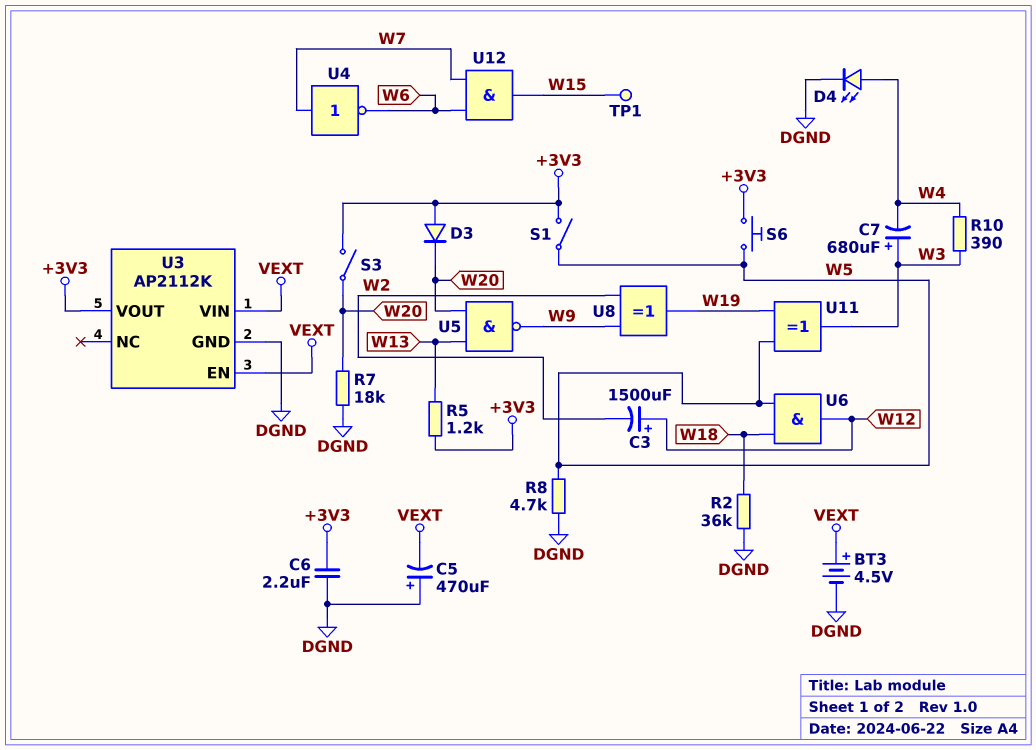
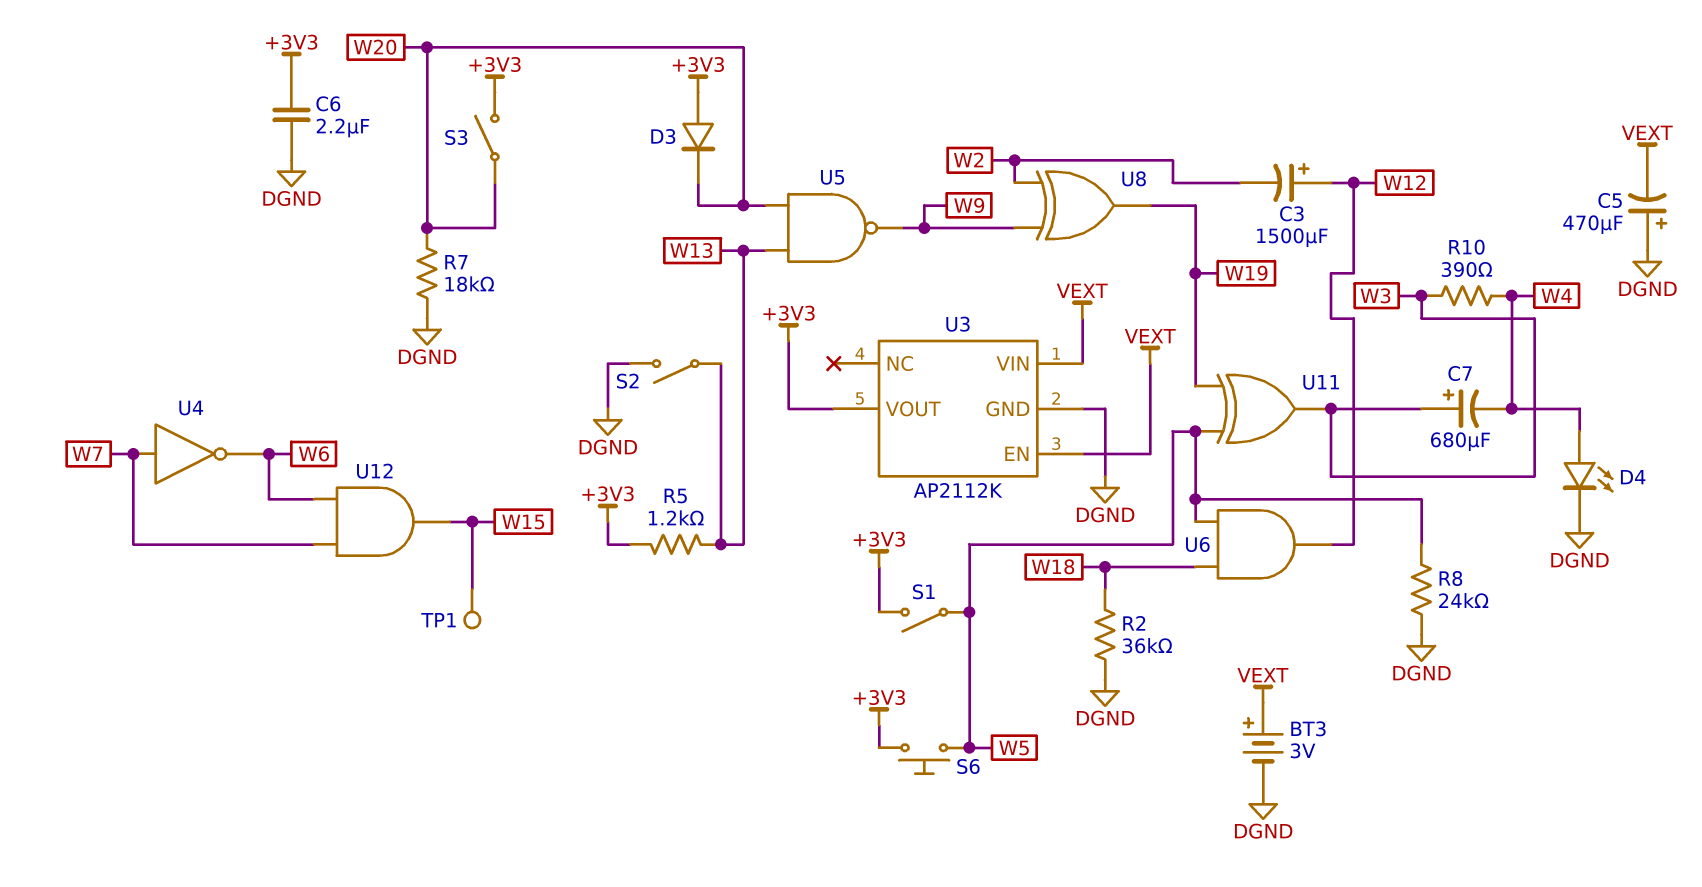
BT3: 4.5V (plus VEXT, minus DGND) -> 3V (plus VEXT, minus DGND)
R8: 4.7k (DGND, W5) -> 24k (DGND, W5)
S2: none -> switch (DGND, W13)

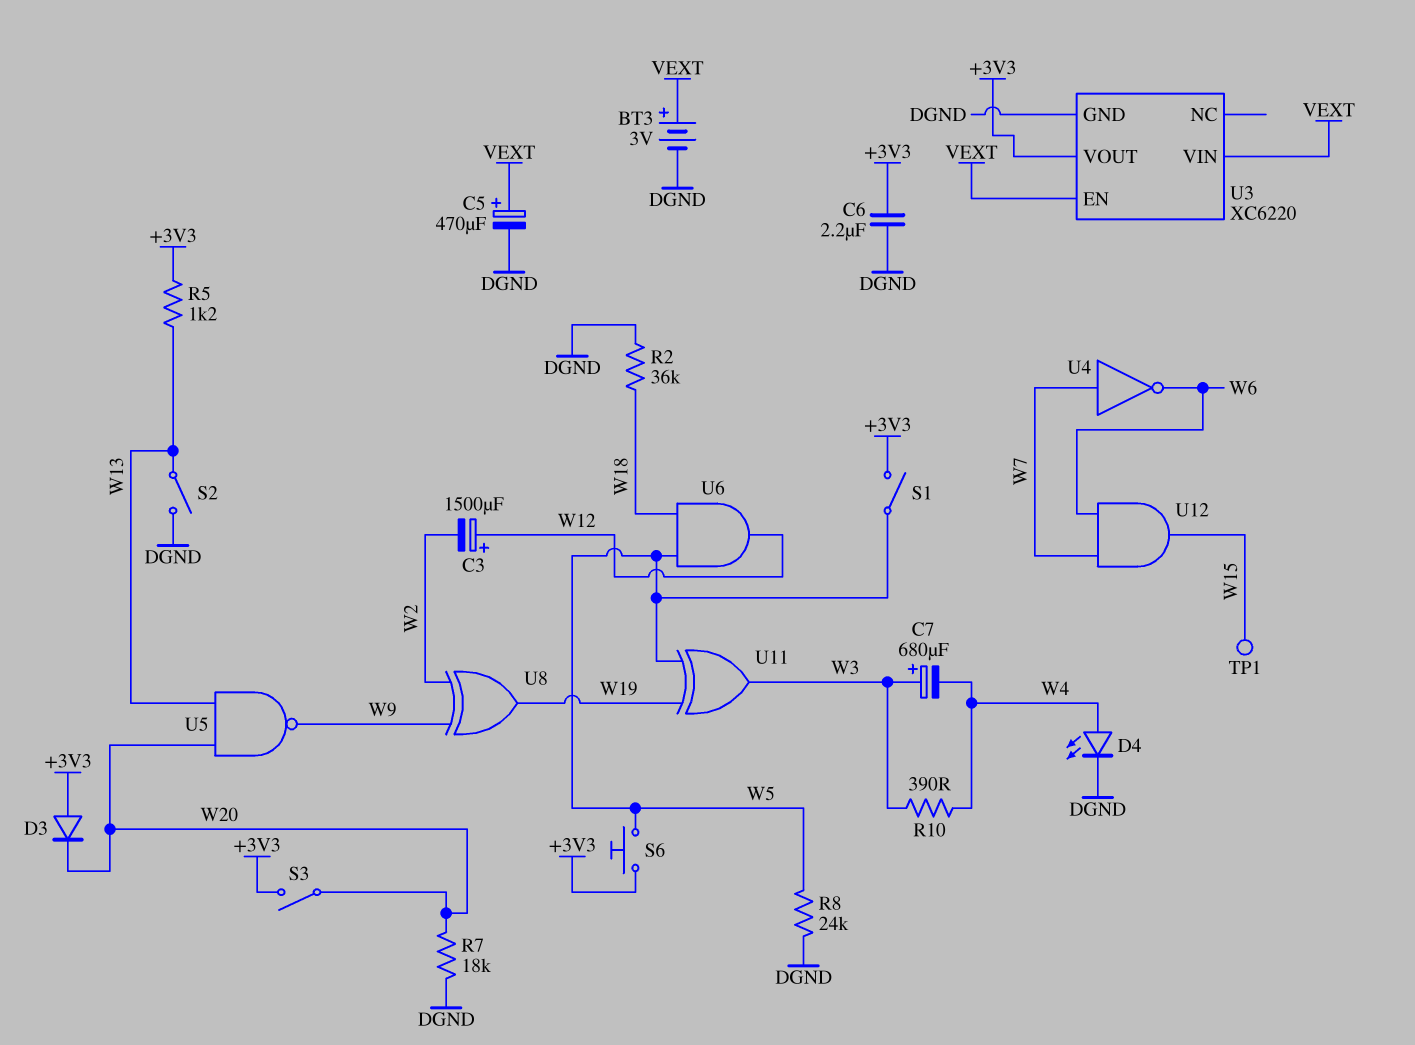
C5: 470uF (plus DGND, minus VEXT) -> 470uF (plus VEXT, minus DGND)
U3: AP2112K -> XC6220

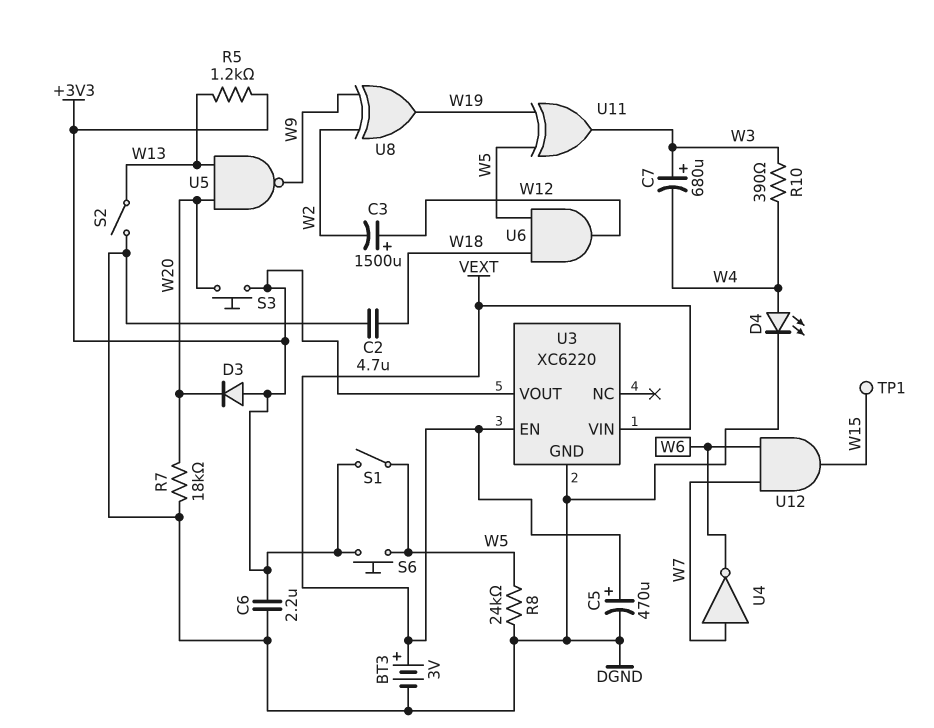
C2: none -> 4.7uF (DGND, W18)
R2: 36k (DGND, W18) -> none
S3: switch (+3V3, W20) -> button (+3V3, W20)

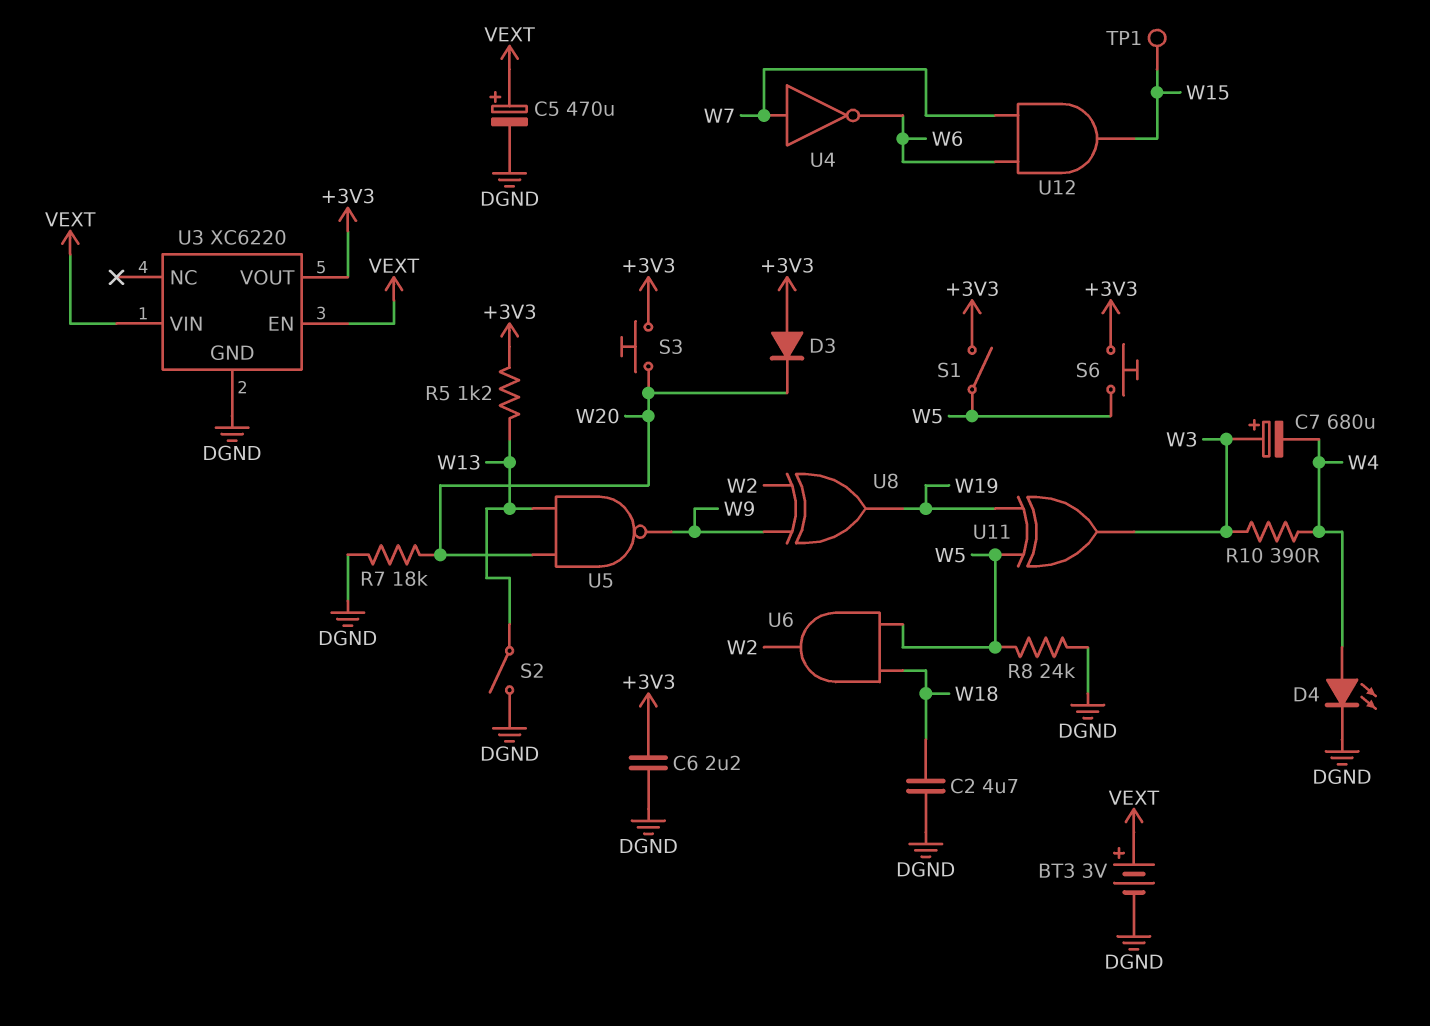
C3: 1500uF (plus W12, minus W2) -> none
U6: AND (in W5, in W18, out W12) -> AND (in W5, in W18, out W2)

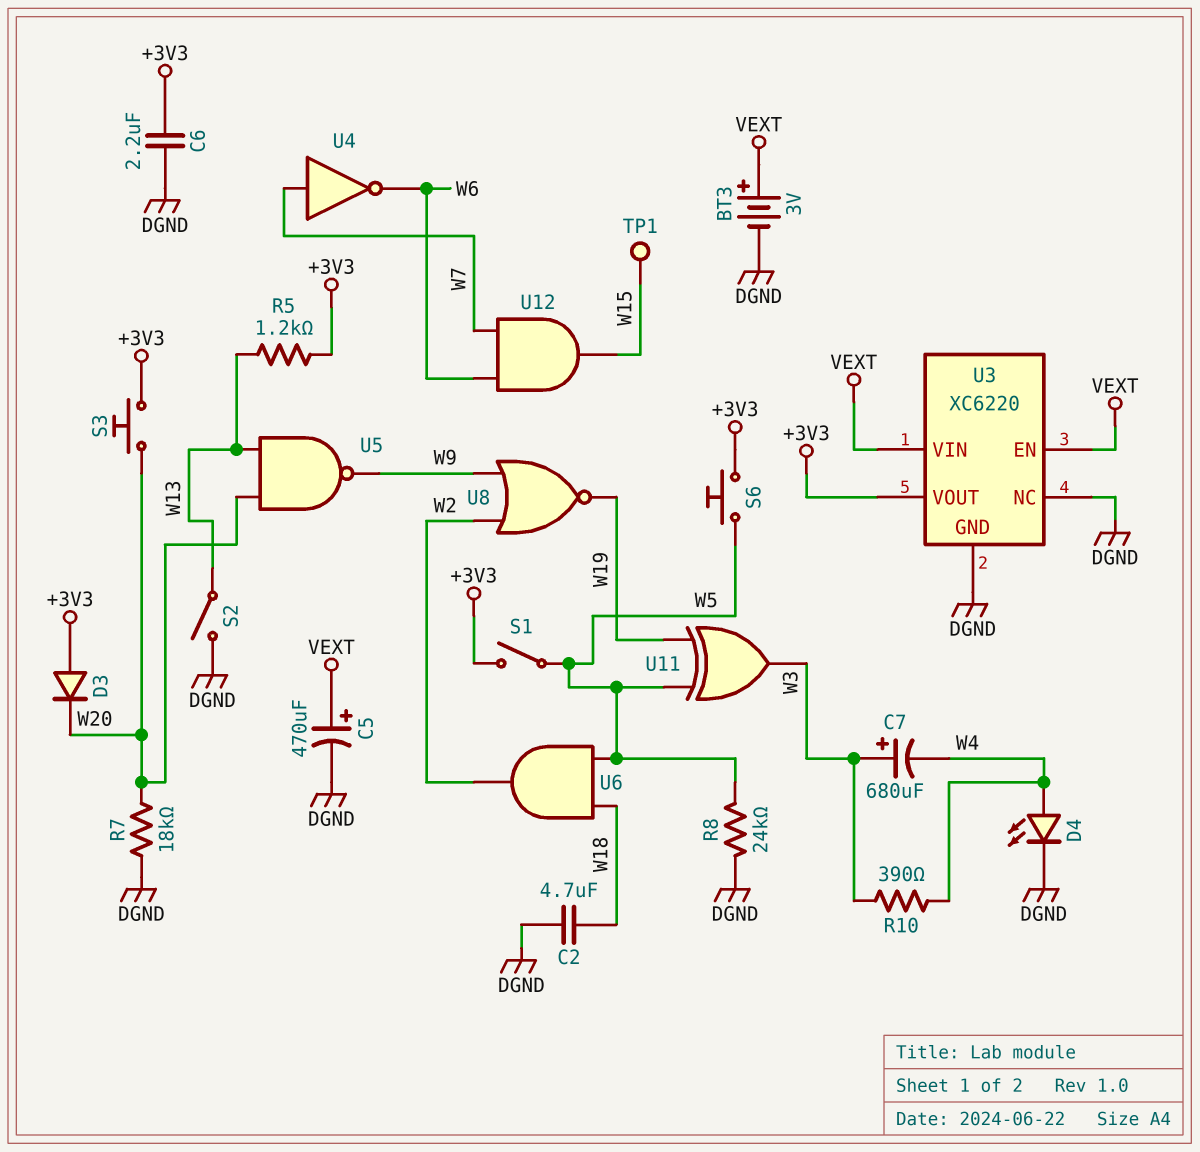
U3 pin NC: none -> DGND
U8: XOR (in W2, in W9, out W19) -> NOR (in W2, in W9, out W19)

